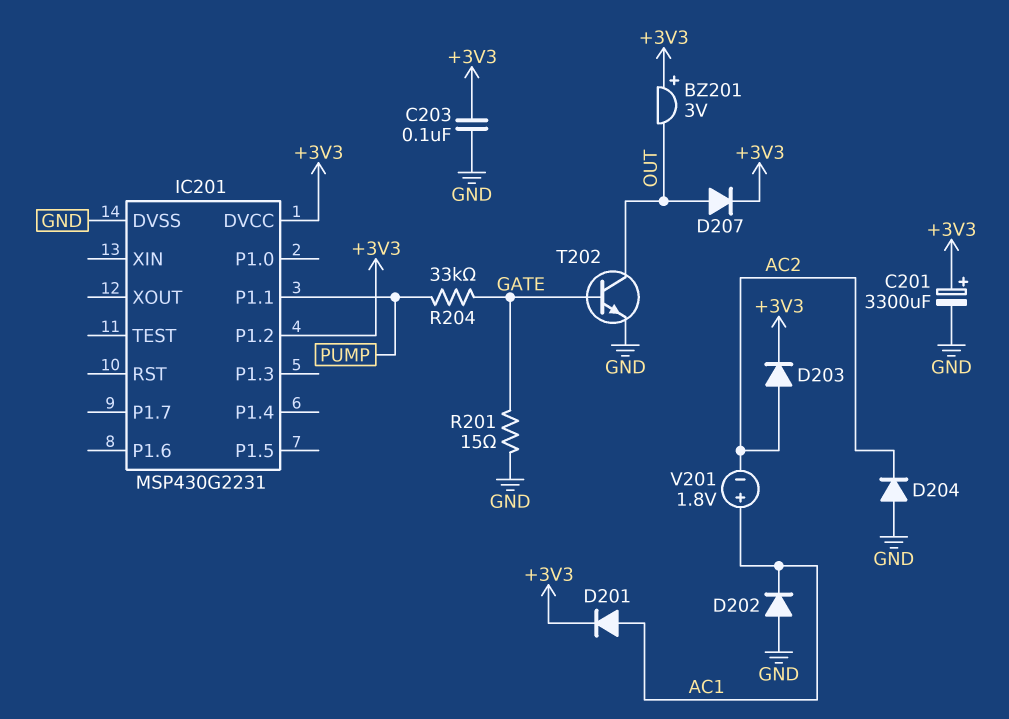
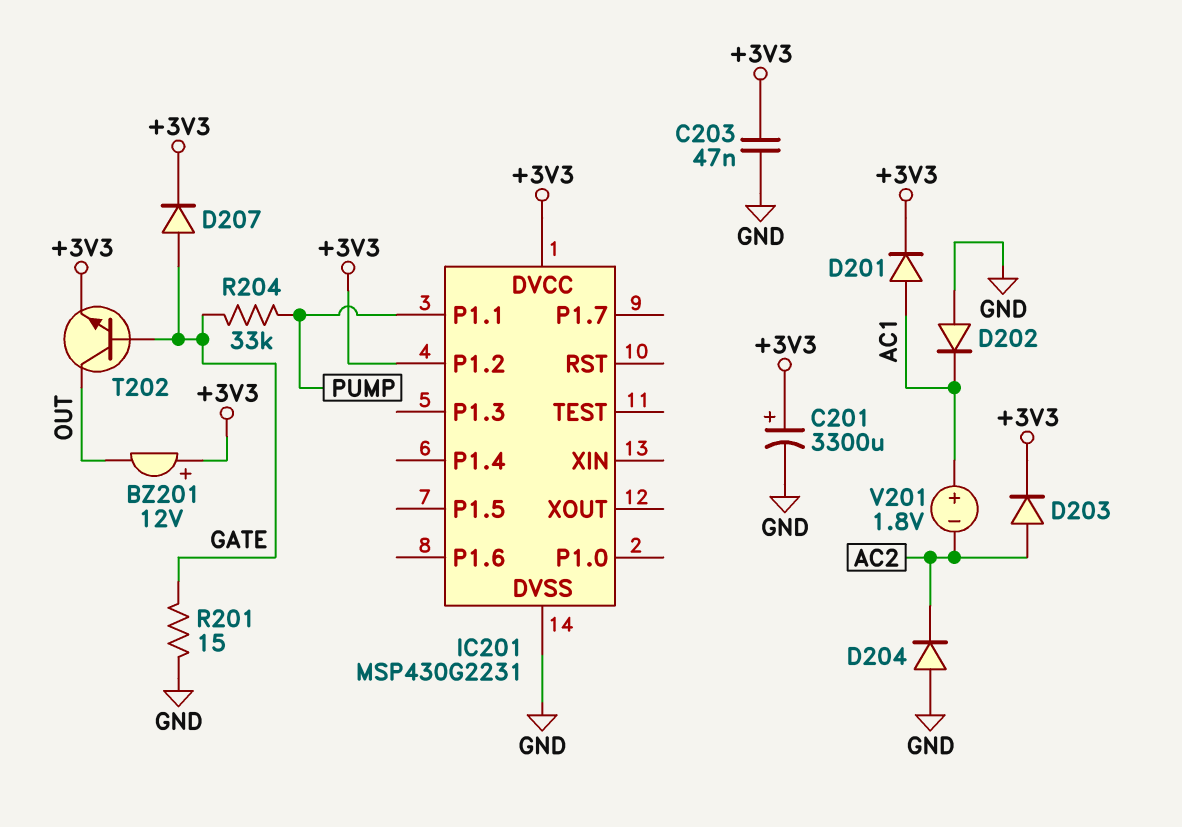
BZ201: buzzer 3V (plus +3V3, minus OUT) -> buzzer 12V (plus +3V3, minus OUT)
C203: 100nF (+3V3, GND) -> 47nF (+3V3, GND)
D207: diode (A OUT, K +3V3) -> diode (A GATE, K +3V3)
T202: NPN (B GATE, C OUT, E GND) -> NPN (B GATE, C OUT, E +3V3)

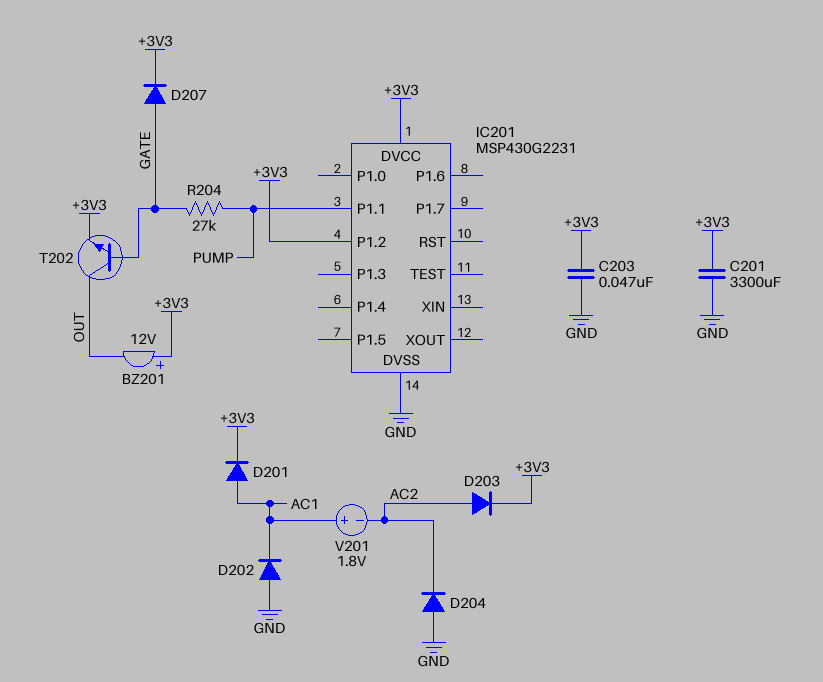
C201: 3300uF (plus +3V3, minus GND) -> 3300uF (+3V3, GND)
R201: 15 (GATE, GND) -> none
R204: 33k (GATE, PUMP) -> 27k (GATE, PUMP)

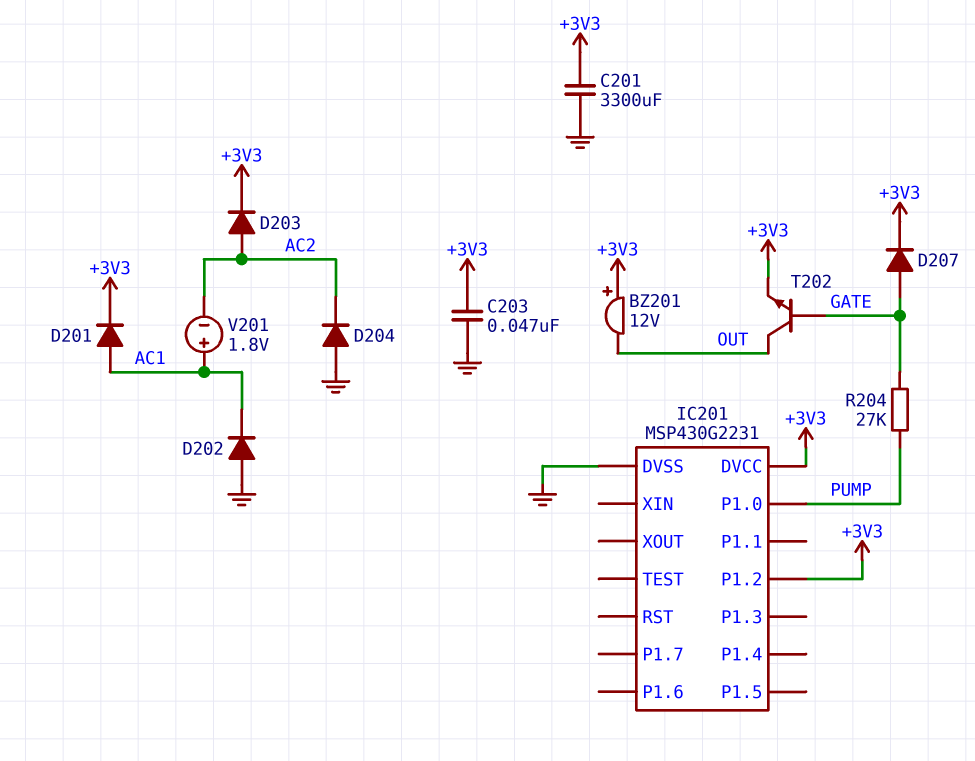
IC201 pin P1.0: none -> PUMP
IC201 pin P1.1: PUMP -> none

